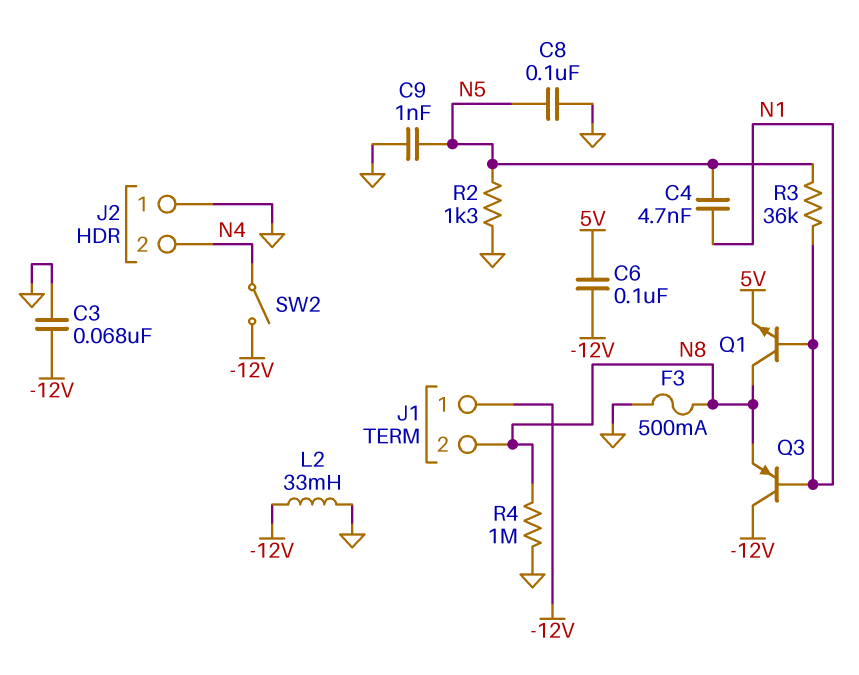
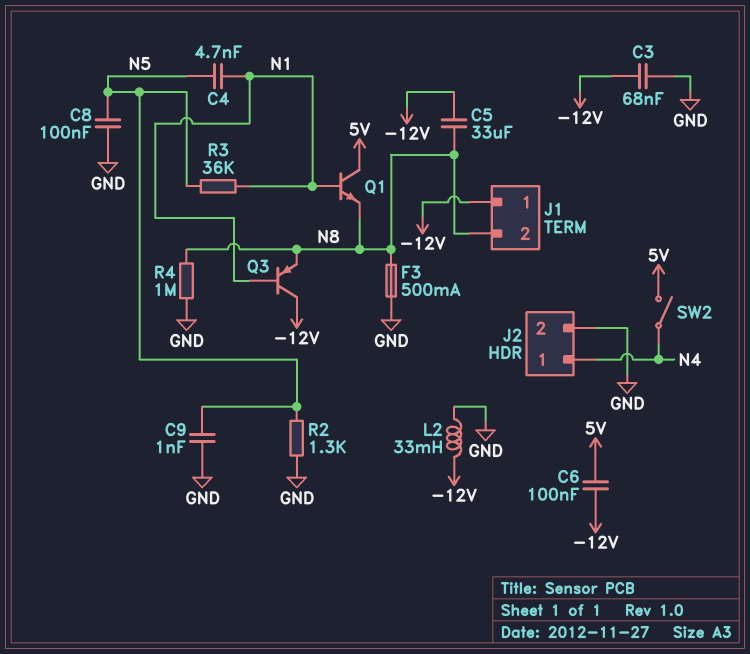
C5: none -> 33uF (-12V, N8)
J2 pin 1: GND -> N4
J2 pin 2: N4 -> GND
Q1: NPN (B N1, C N8, E 5V) -> NPN (B N1, C 5V, E N8)
SW2: switch (-12V, N4) -> switch (5V, N4)

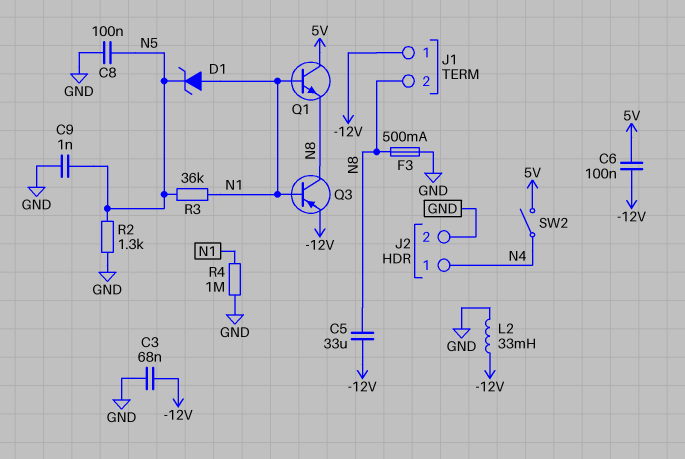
C4: 4.7nF (N1, N5) -> none
D1: none -> zener (A N1, K N5)
Q3: PNP (B N1, C -12V, E N8) -> PNP (B N1, C N8, E -12V)
R4: 1M (GND, N8) -> 1M (GND, N1)

